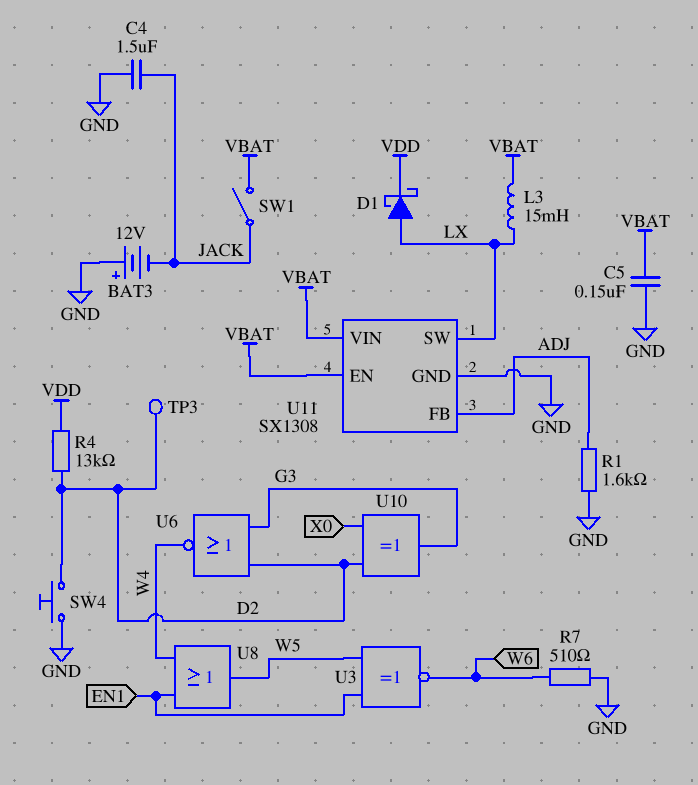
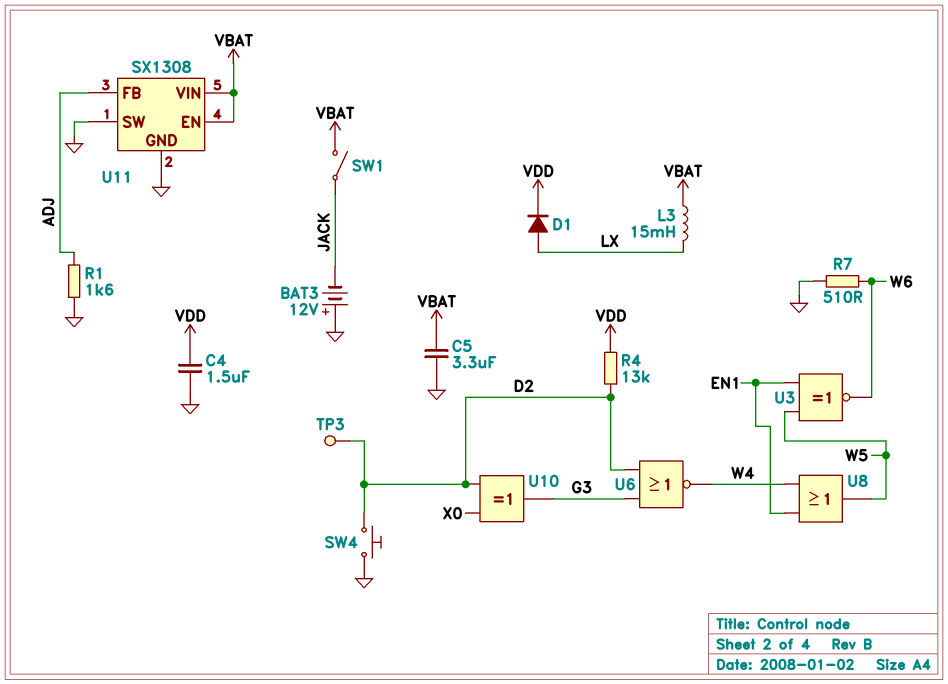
C4: 1.5uF (GND, JACK) -> 1.5uF (GND, VDD)
C5: 150nF (GND, VBAT) -> 3.3uF (GND, VBAT)
D1: schottky (A LX, K VDD) -> diode (A LX, K VDD)
U11 pin SW: LX -> GND

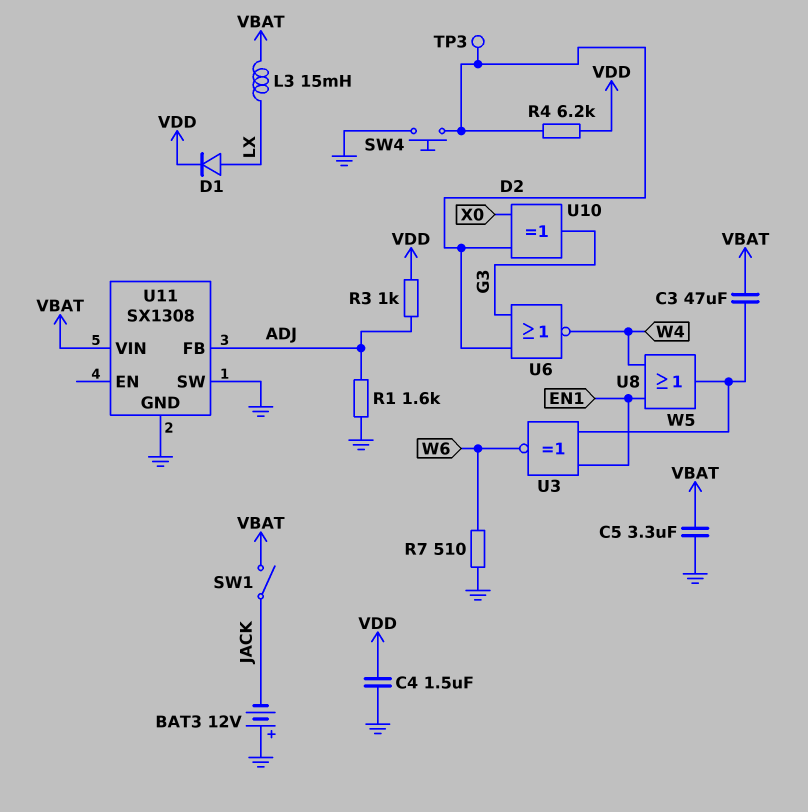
C3: none -> 47uF (VBAT, W5)
R3: none -> 1k (ADJ, VDD)
R4: 13k (D2, VDD) -> 6.2k (D2, VDD)
U11 pin EN: VBAT -> none

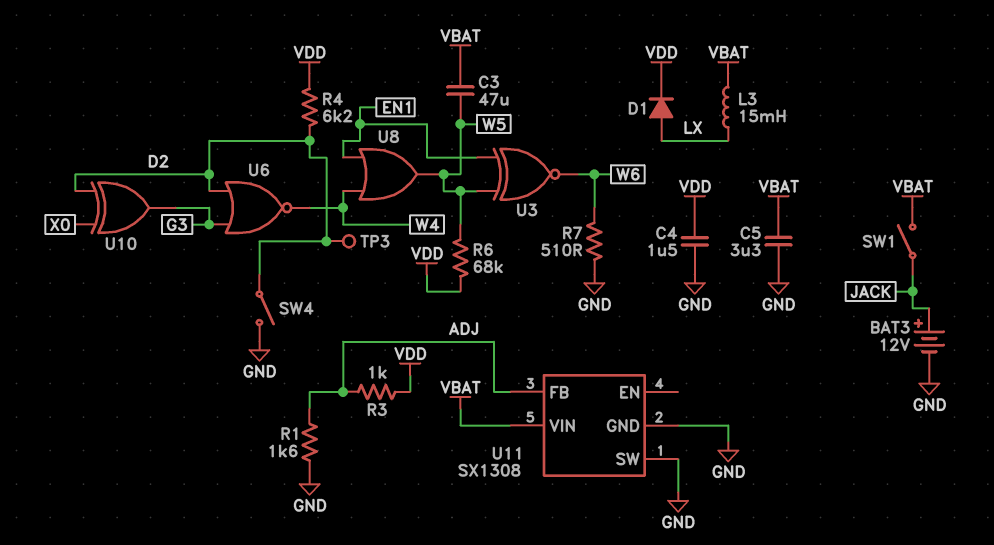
BAT3: 12V (plus GND, minus JACK) -> 12V (plus JACK, minus GND)
R6: none -> 68k (VDD, W5)
SW4: button (D2, GND) -> switch (D2, GND)

